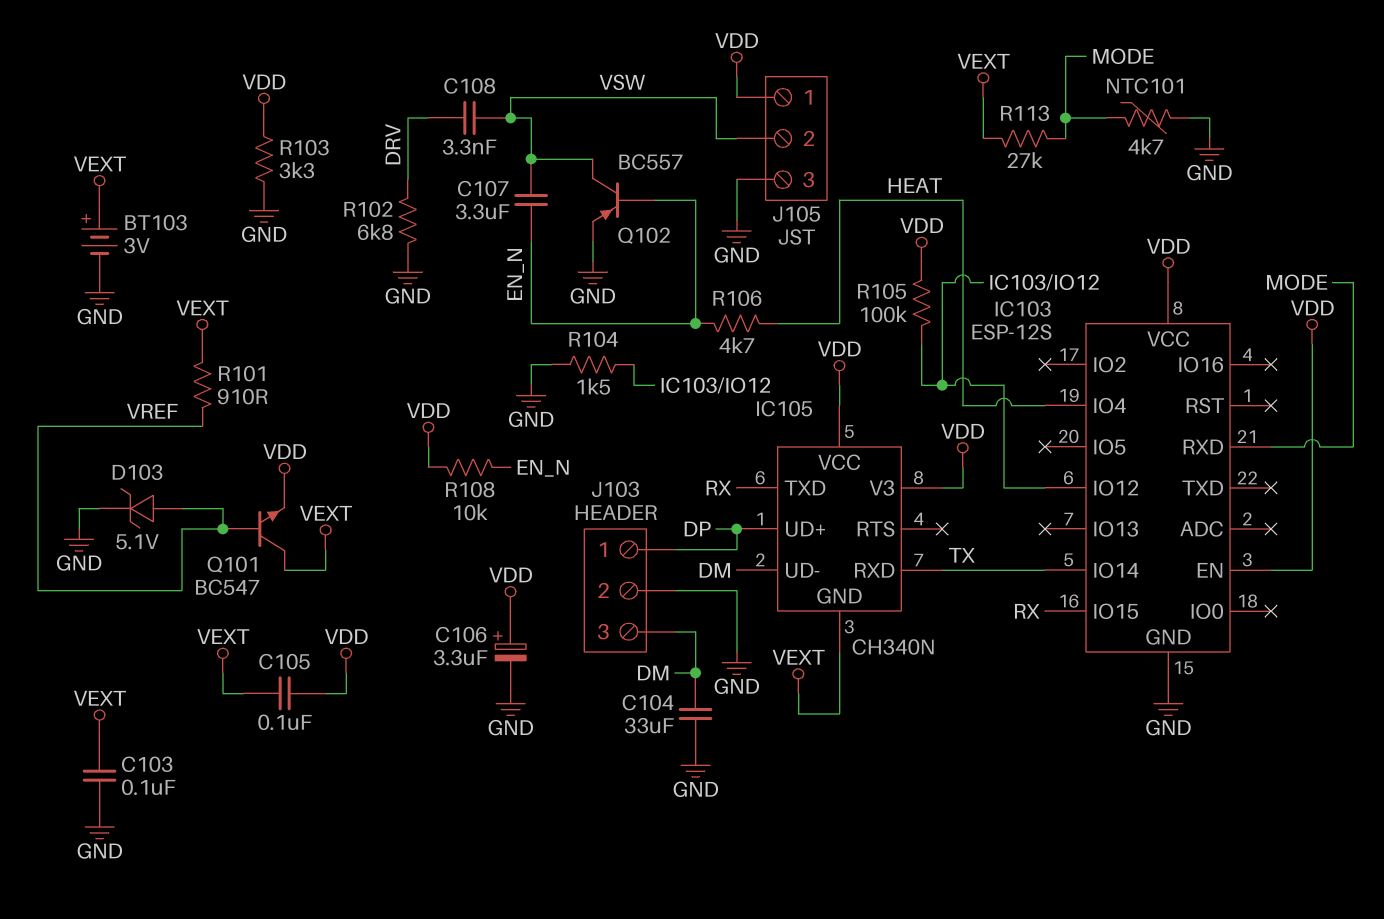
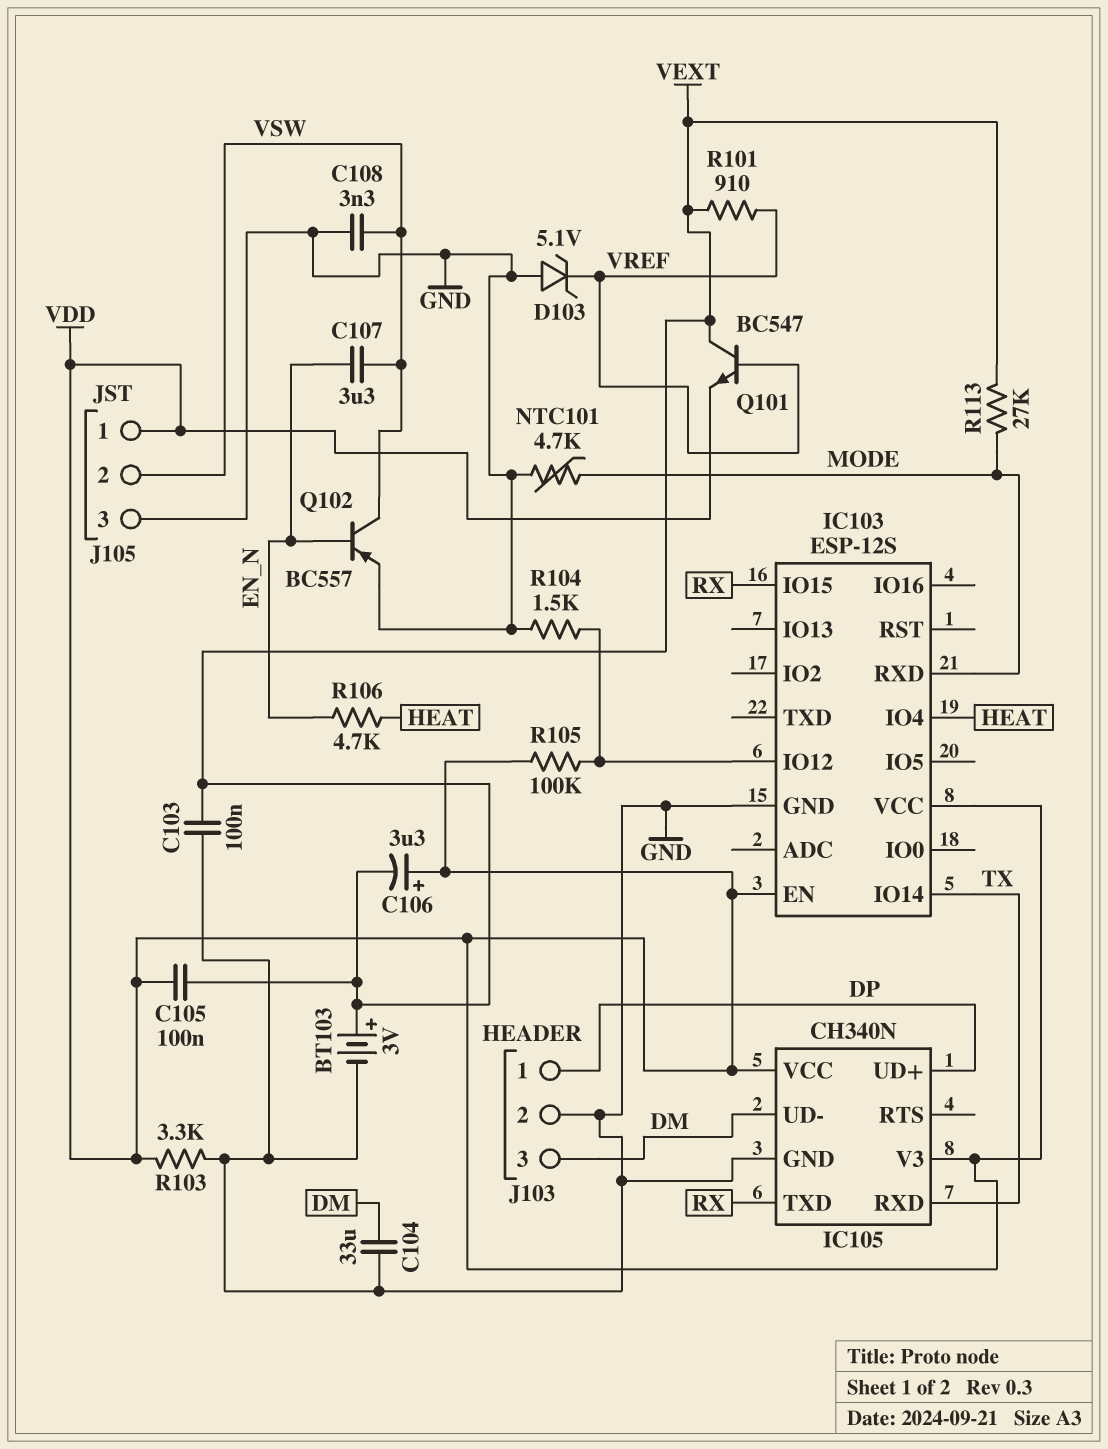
C106: 3.3uF (plus VDD, minus GND) -> 3.3uF (plus VDD, minus VEXT)
C108: 3.3nF (DRV, VSW) -> 3.3nF (GND, VSW)
D103: zener 5.1V (A VREF, K GND) -> zener 5.1V (A GND, K VREF)
IC105 pin GND: VEXT -> GND
R102: 6.8k (DRV, GND) -> none
R108: 10k (EN_N, VDD) -> none

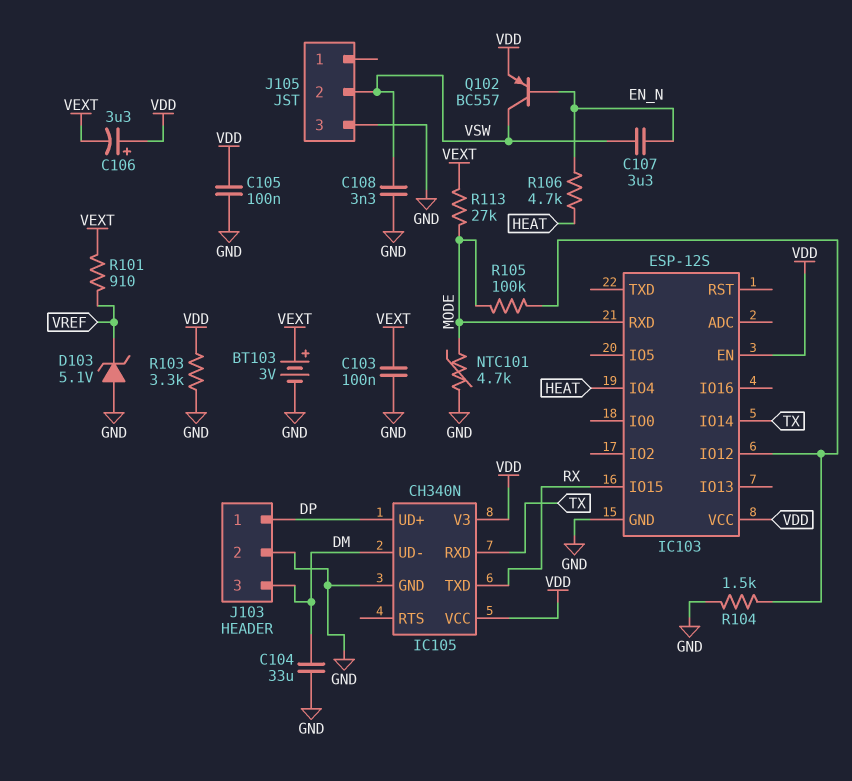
C105: 100nF (VDD, VEXT) -> 100nF (GND, VDD)
J105 pin 1: VDD -> none
Q101: NPN BC547 (B VREF, C VEXT, E VDD) -> none
Q102: PNP BC557 (B EN_N, C VSW, E GND) -> PNP BC557 (B EN_N, C VSW, E VDD)
R105: 100k (IC103/IO12, VDD) -> 100k (IC103/IO12, MODE)

